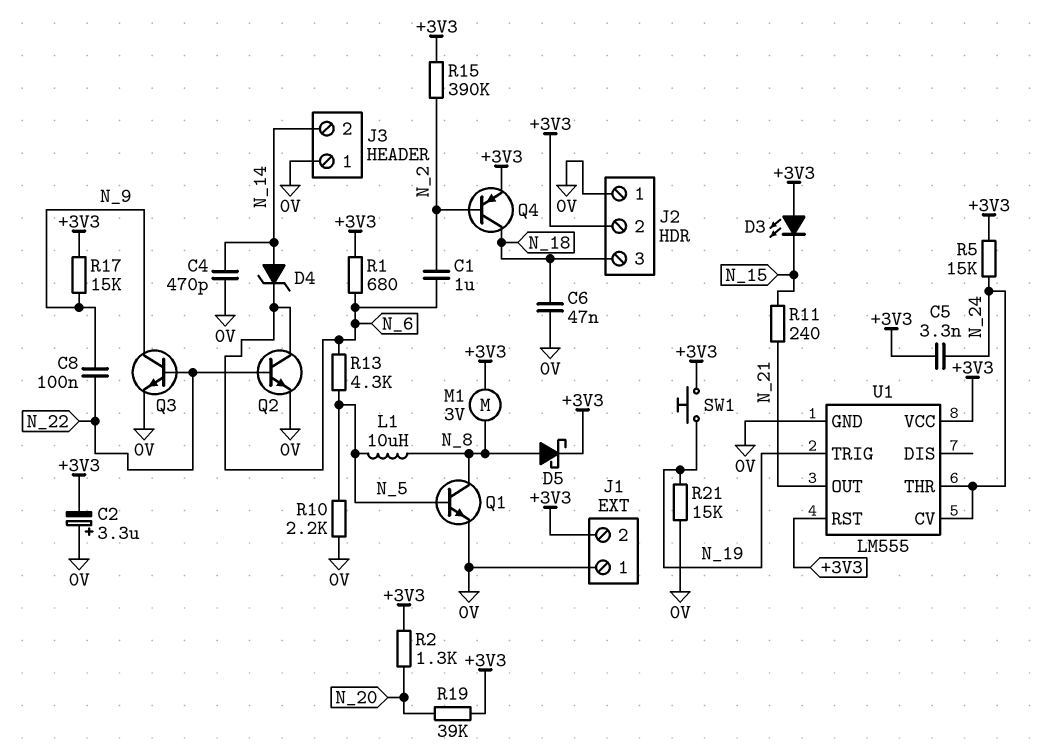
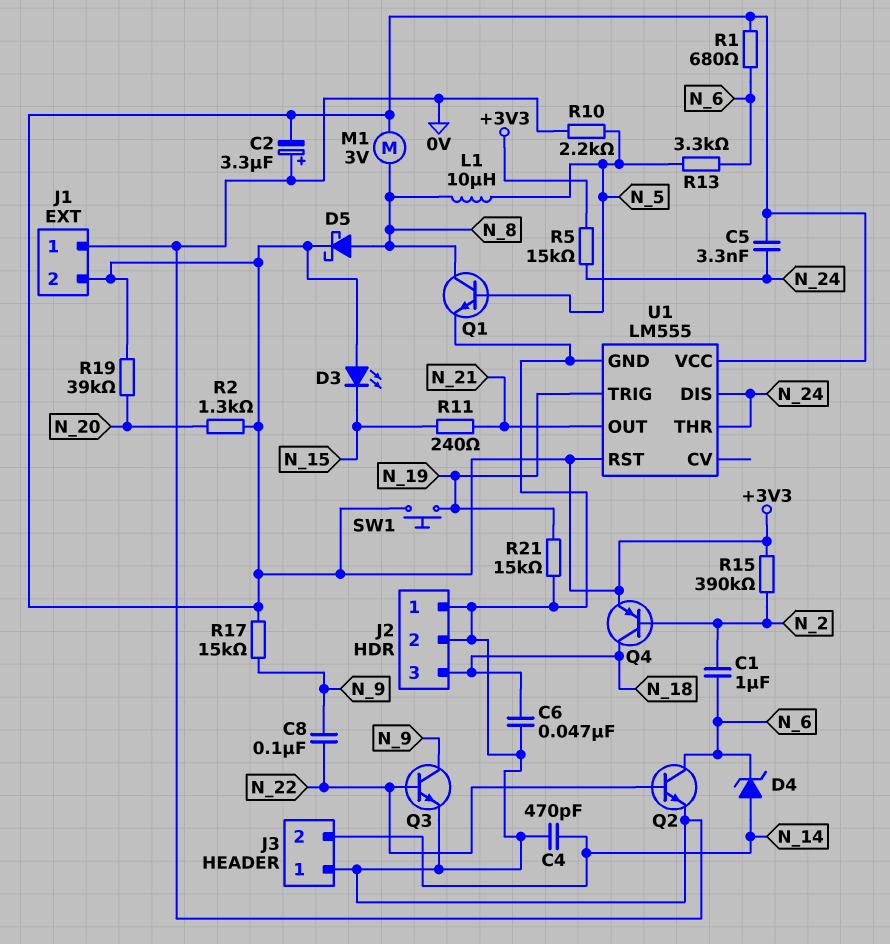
J2 pin 2: +3V3 -> 0V
R13: 4.3k (N_5, N_6) -> 3.3k (N_5, N_6)
U1 pin CV: N_24 -> none
U1 pin DIS: none -> N_24

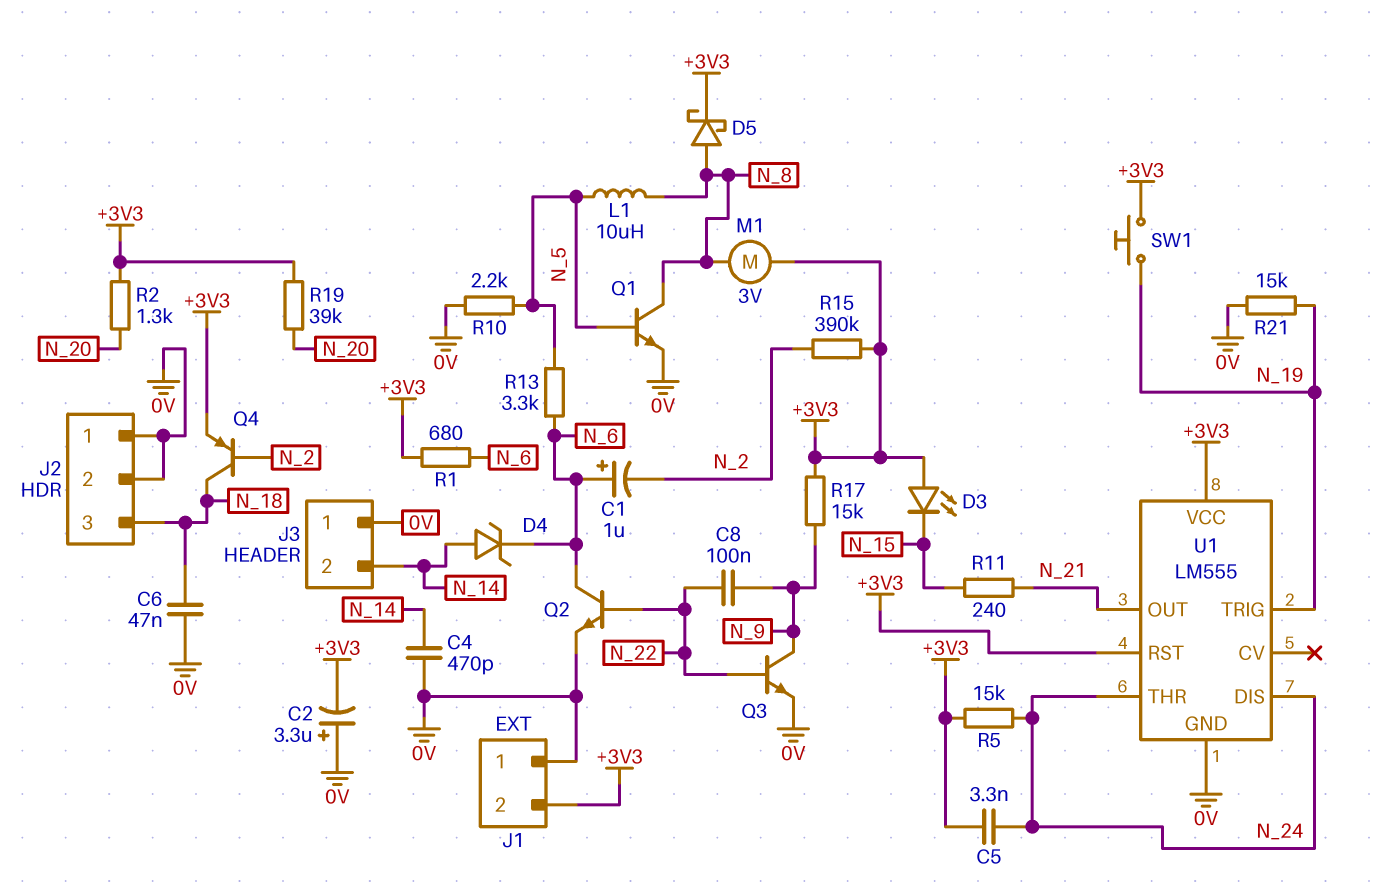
C1: 1uF (N_2, N_6) -> 1uF (plus N_6, minus N_2)

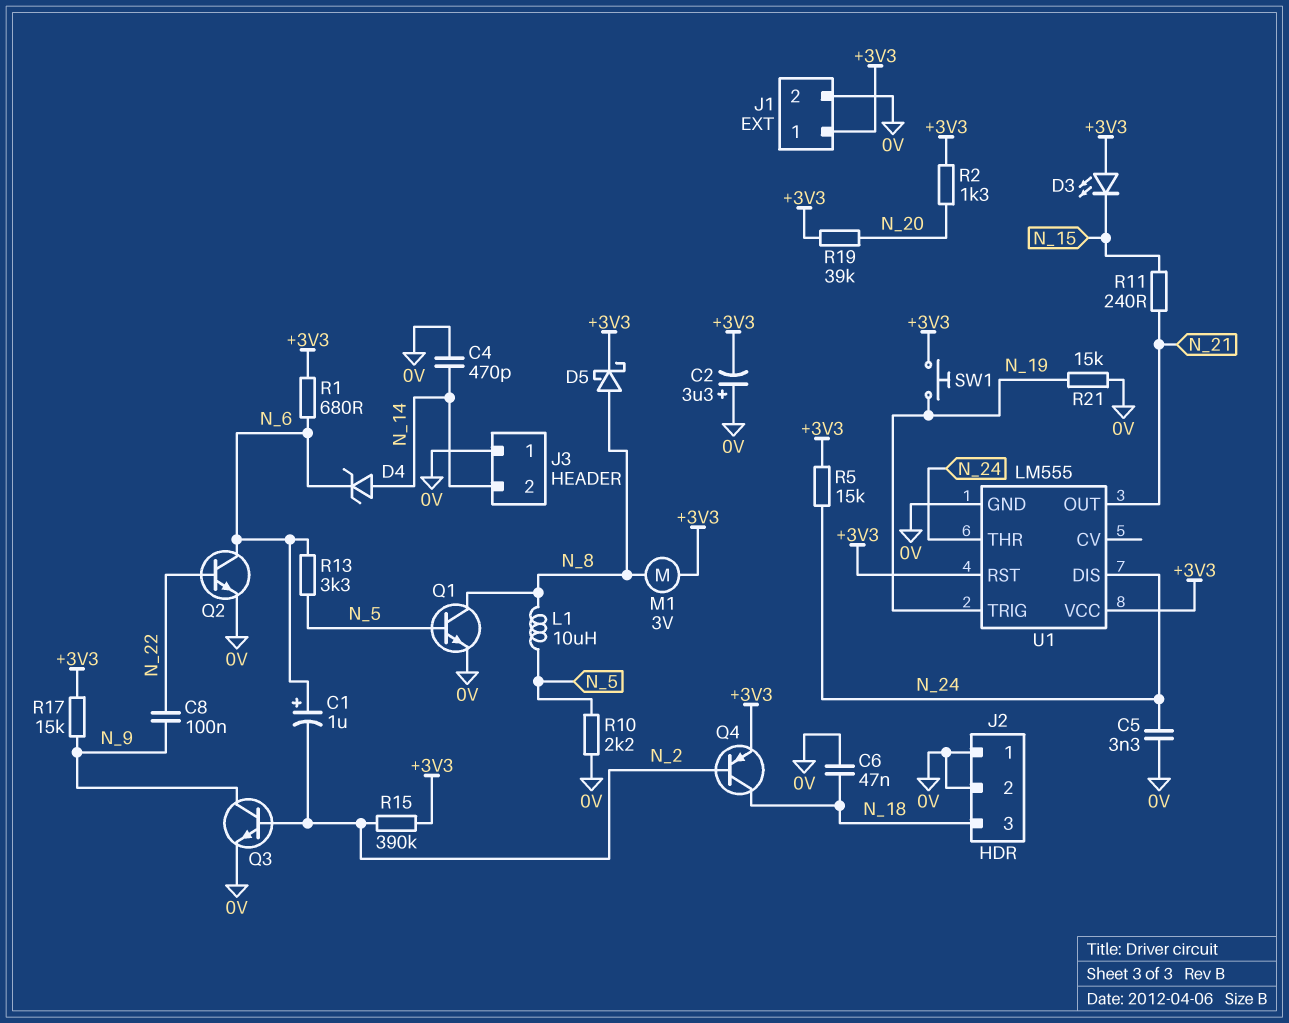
C5: 3.3nF (+3V3, N_24) -> 3.3nF (0V, N_24)
J1 pin 1: 0V -> +3V3
J1 pin 2: +3V3 -> 0V
Q3: NPN (B N_22, C N_9, E 0V) -> NPN (B N_2, C N_9, E 0V)

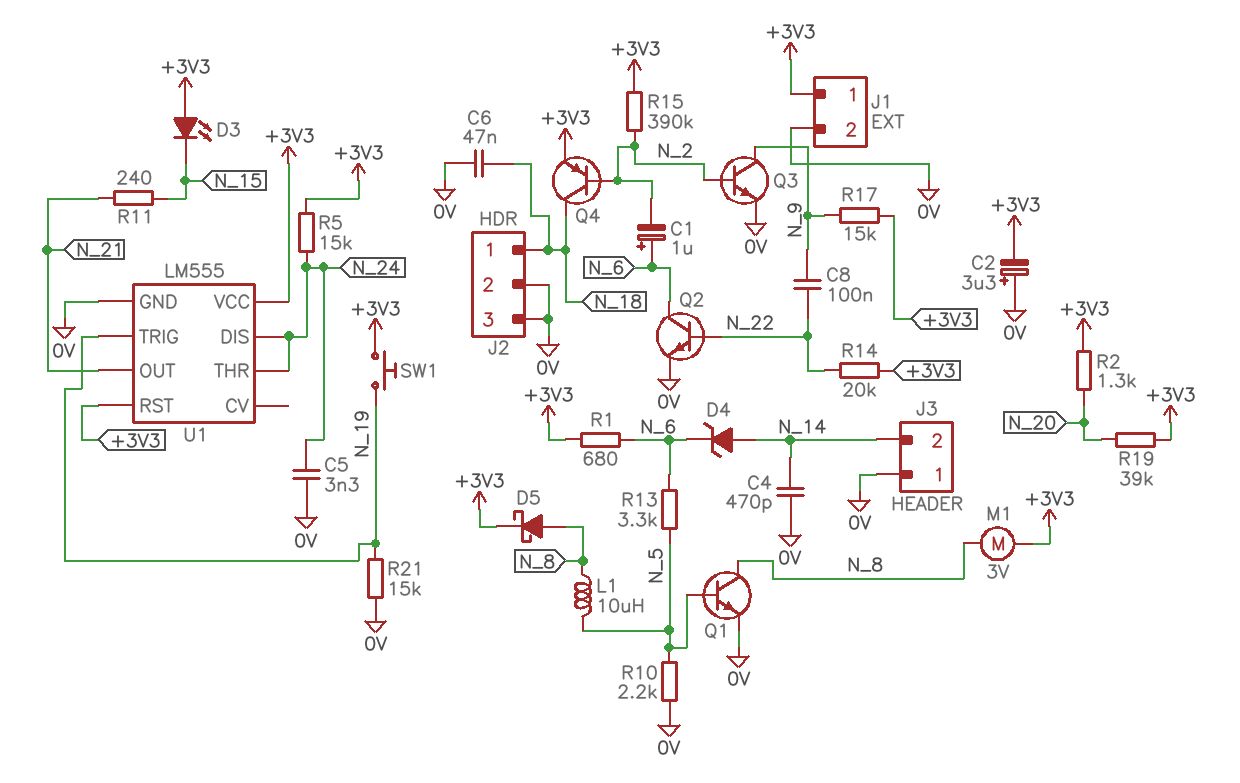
J2 pin 1: 0V -> N_18
J2 pin 3: N_18 -> 0V
R14: none -> 20k (+3V3, N_22)

